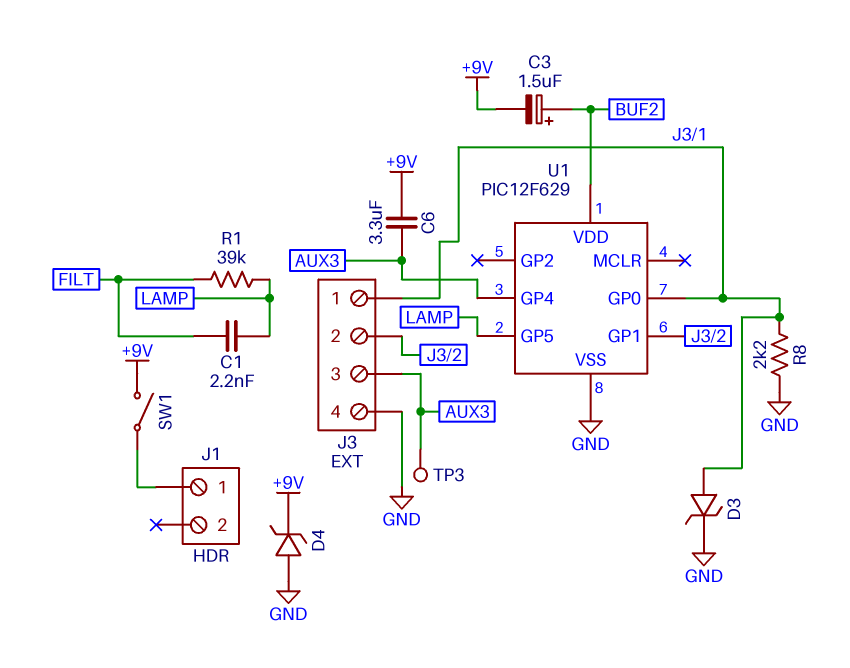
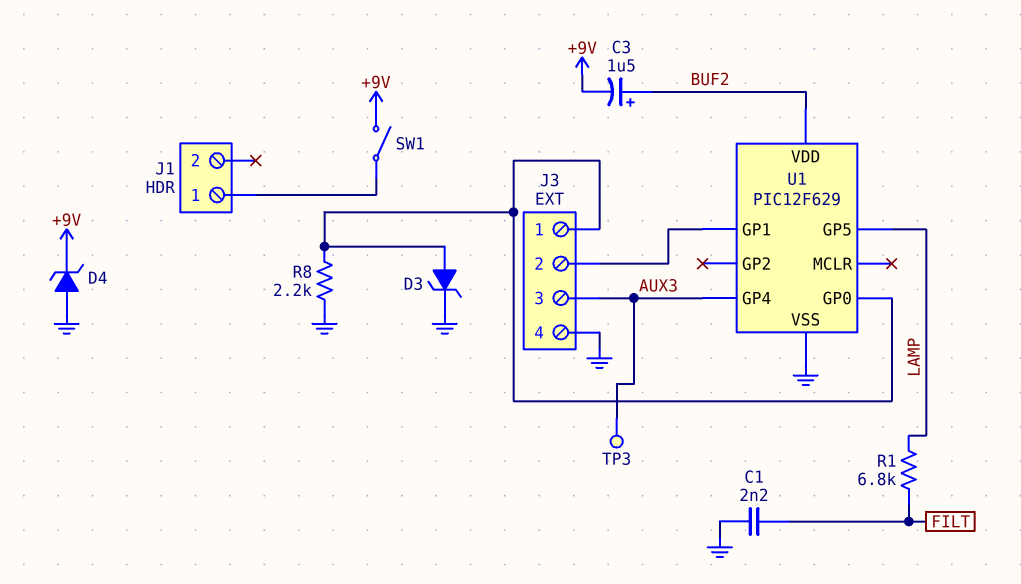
C1: 2.2nF (FILT, LAMP) -> 2.2nF (FILT, GND)
C6: 3.3uF (+9V, AUX3) -> none
R1: 39k (FILT, LAMP) -> 6.8k (FILT, LAMP)

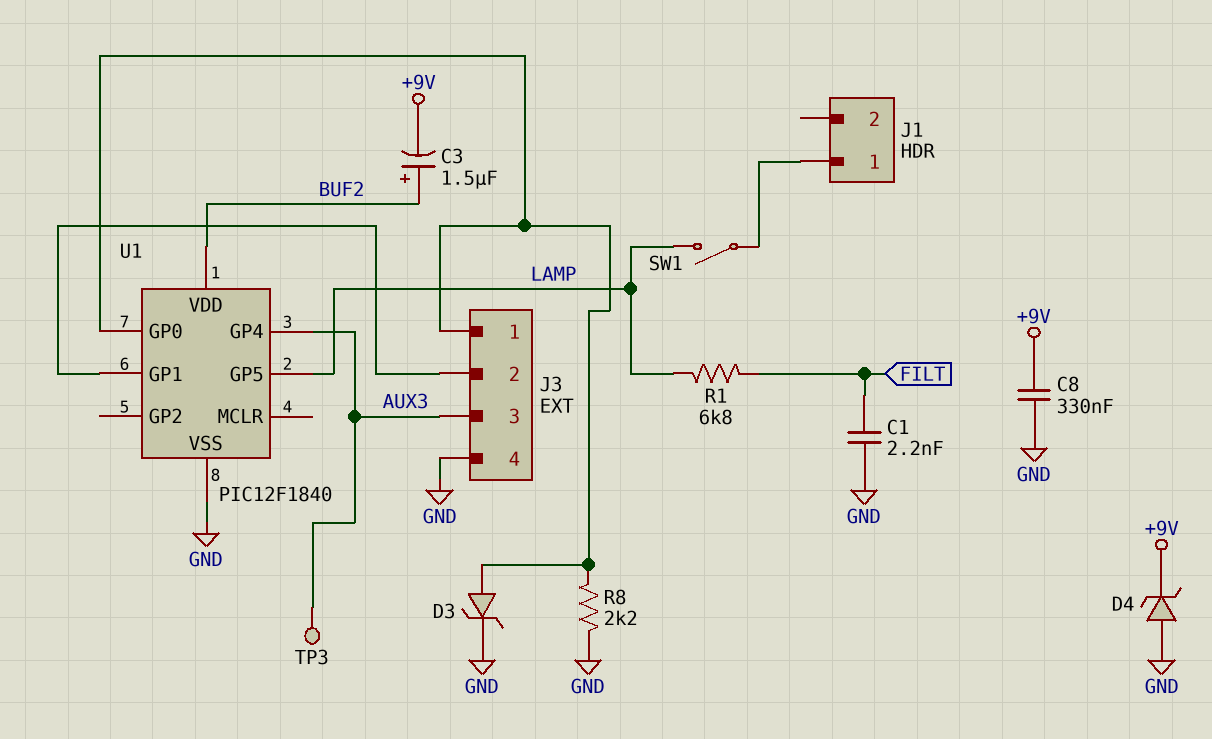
C8: none -> 330nF (+9V, GND)
SW1: switch (+9V, J1/1) -> switch (J1/1, LAMP)
U1: PIC12F629 -> PIC12F1840

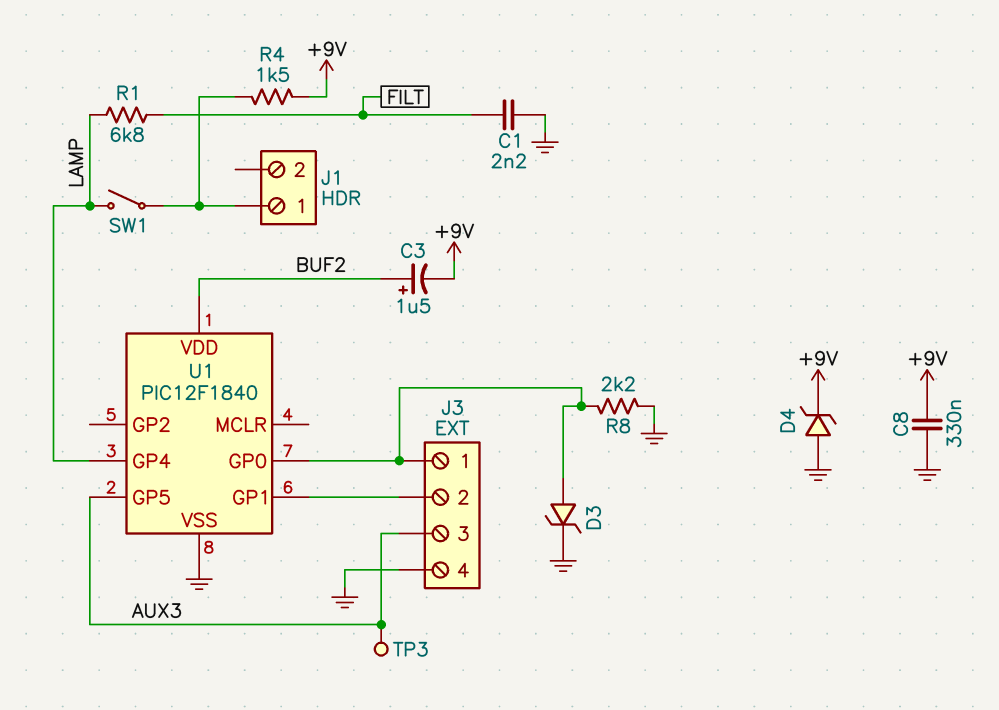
R4: none -> 1.5k (+9V, J1/1)
U1 pin GP4: AUX3 -> LAMP
U1 pin GP5: LAMP -> AUX3

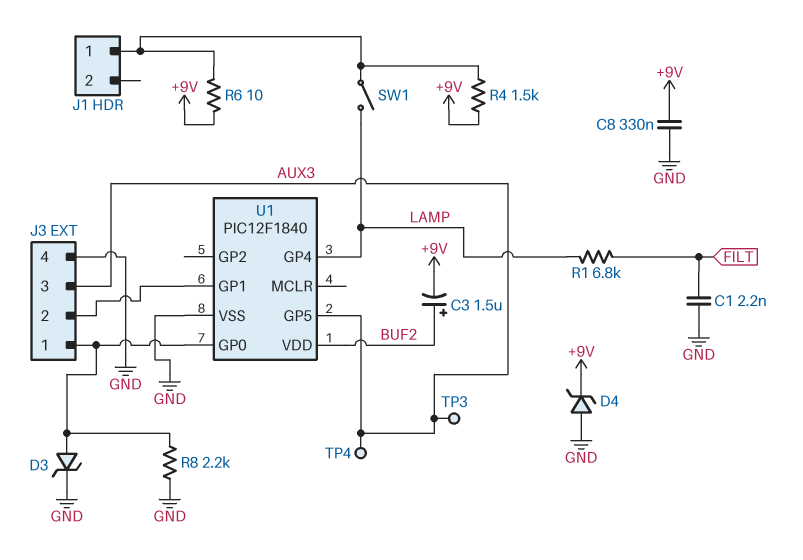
R6: none -> 10 (+9V, J1/1)
TP4: none -> test point (AUX3)

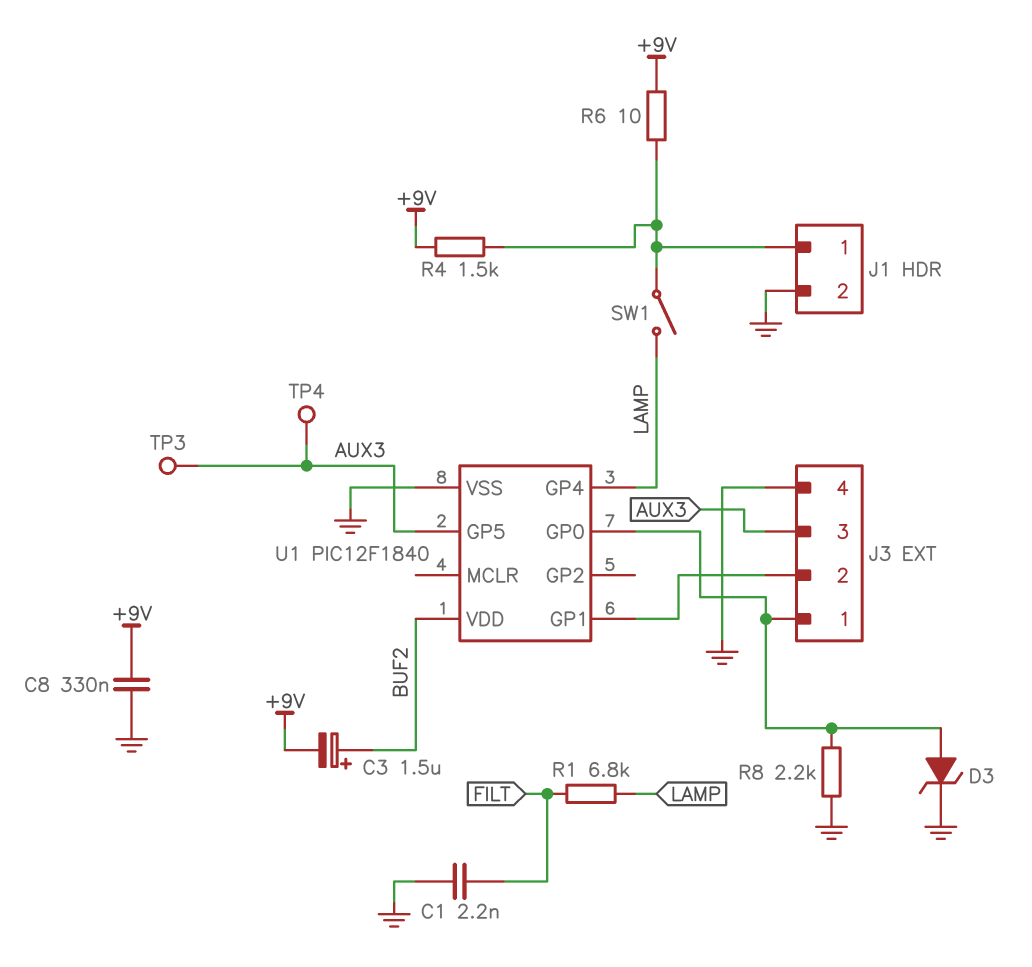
D4: zener (A GND, K +9V) -> none
J1 pin 2: none -> GND

